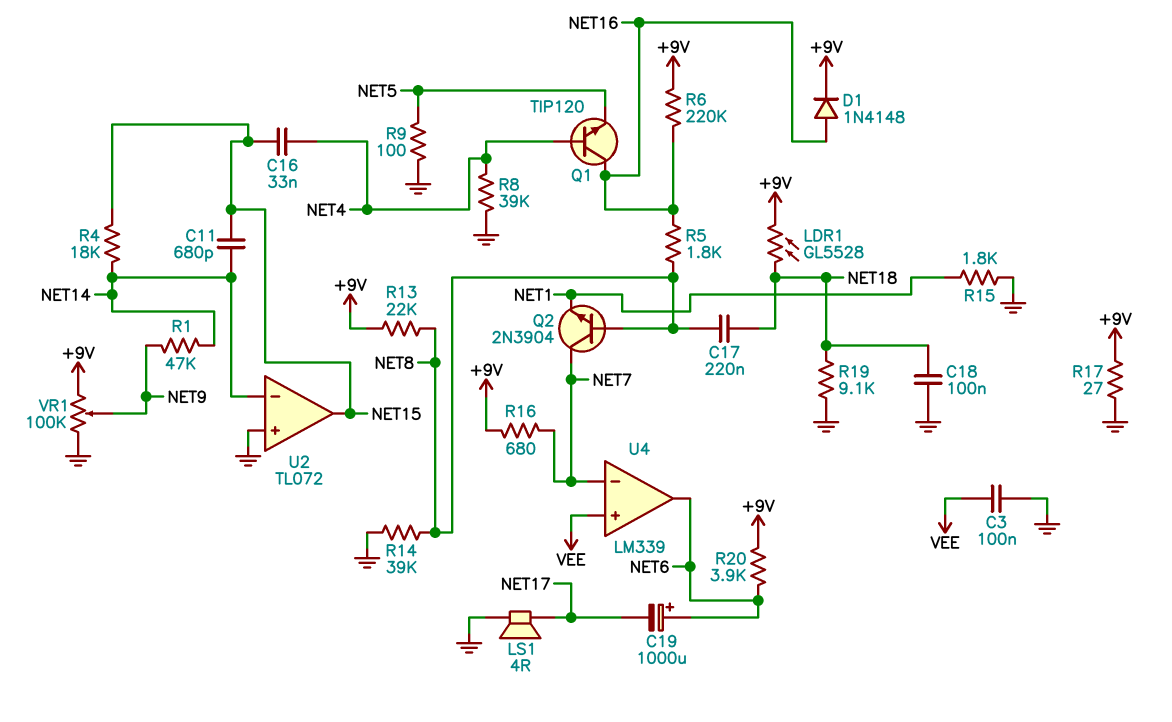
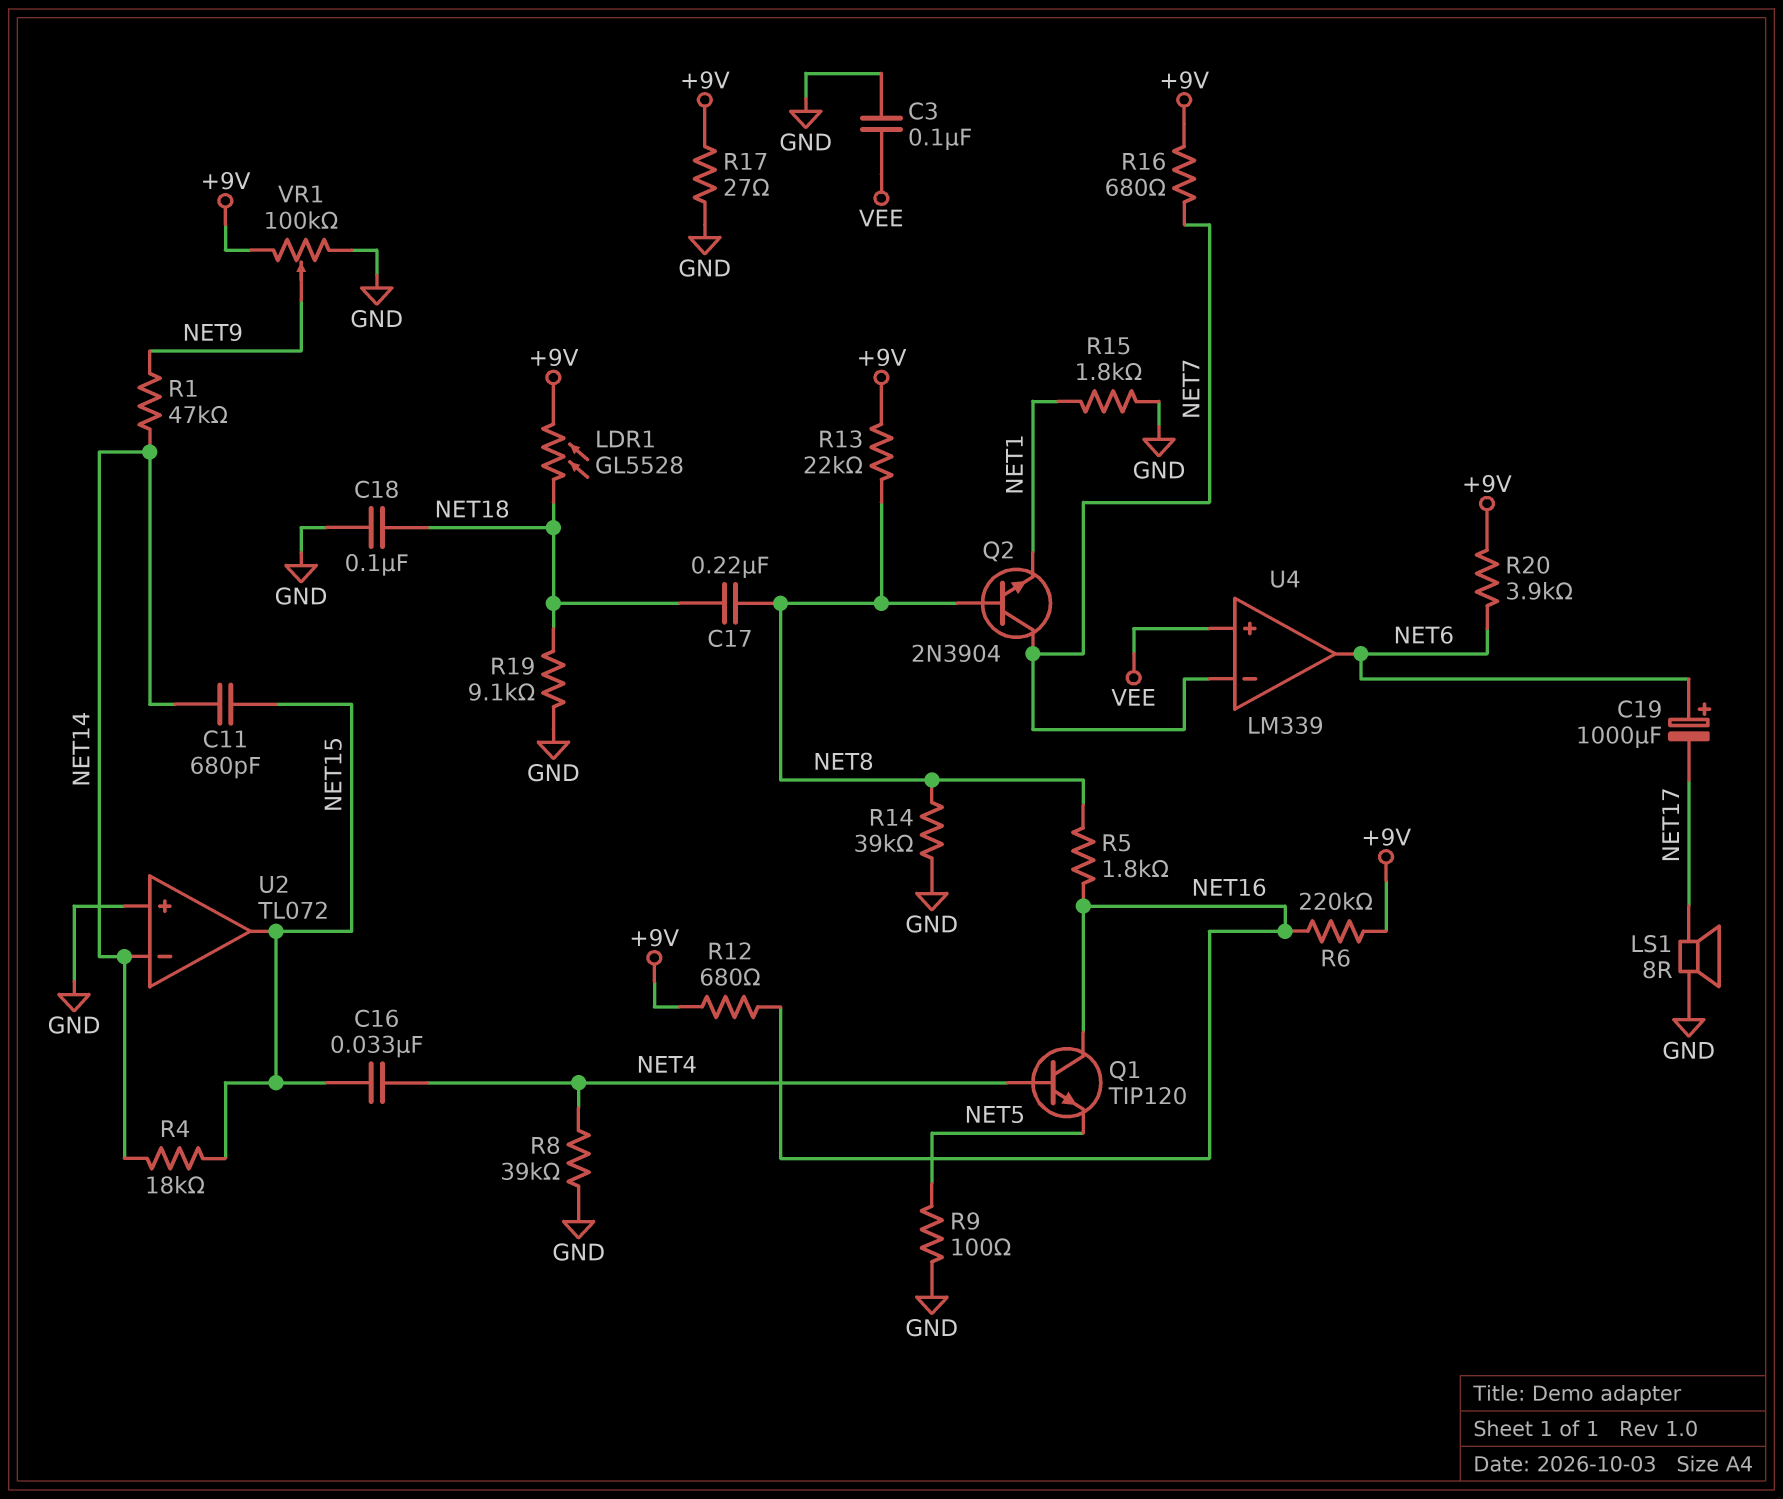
D1: diode 1N4148 (A NET16, K +9V) -> none
LS1: speaker 4R (GND, NET17) -> speaker 8R (GND, NET17)
R12: none -> 680 (+9V, NET16)

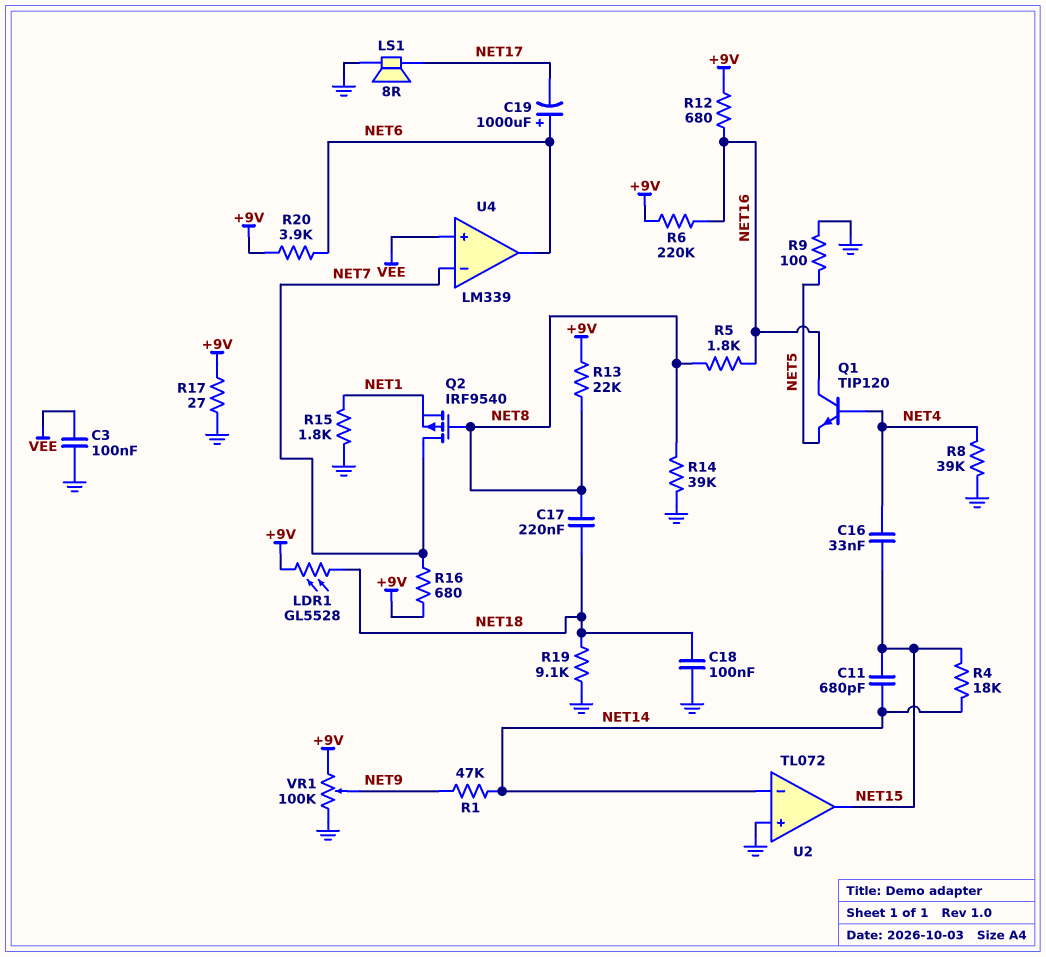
Q2: NPN 2N3904 (B NET8, C NET7, E NET1) -> PMOS IRF9540 (G NET8, D NET7, S NET1)

